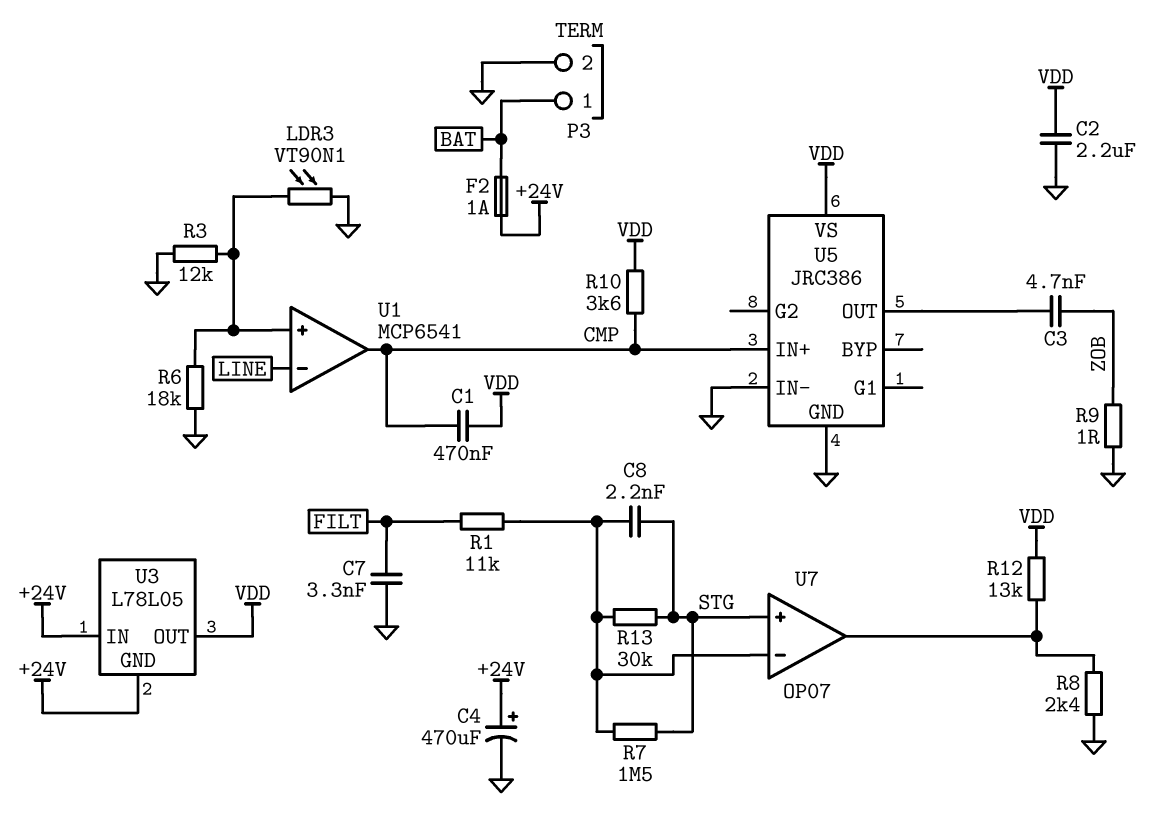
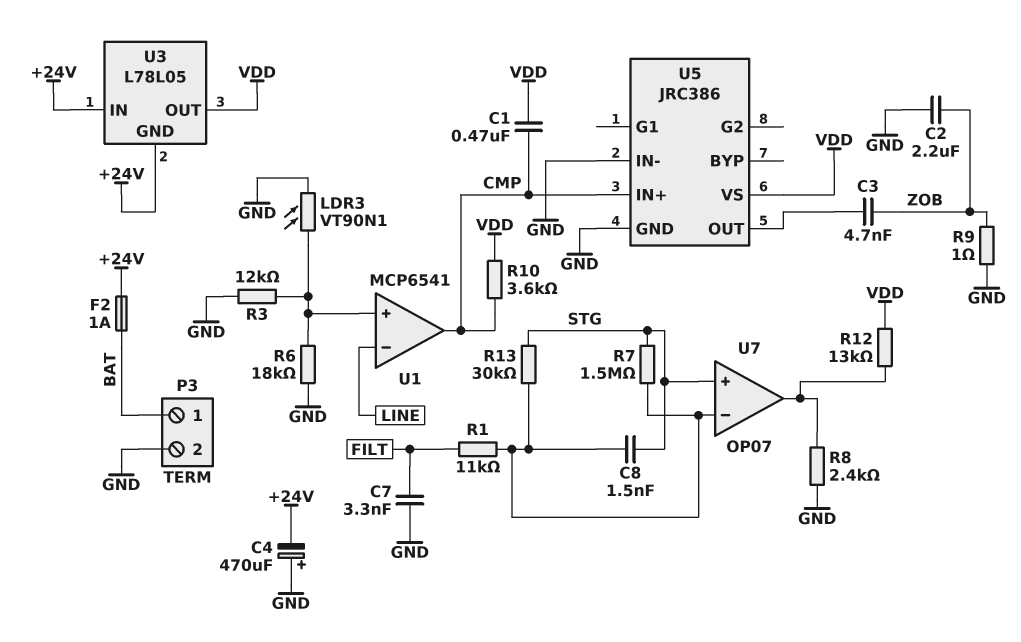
C2: 2.2uF (GND, VDD) -> 2.2uF (GND, ZOB)
C4: 470uF (plus +24V, minus GND) -> 470uF (plus GND, minus +24V)
C8: 2.2nF (STG, U7/in-) -> 1.5nF (STG, U7/in-)

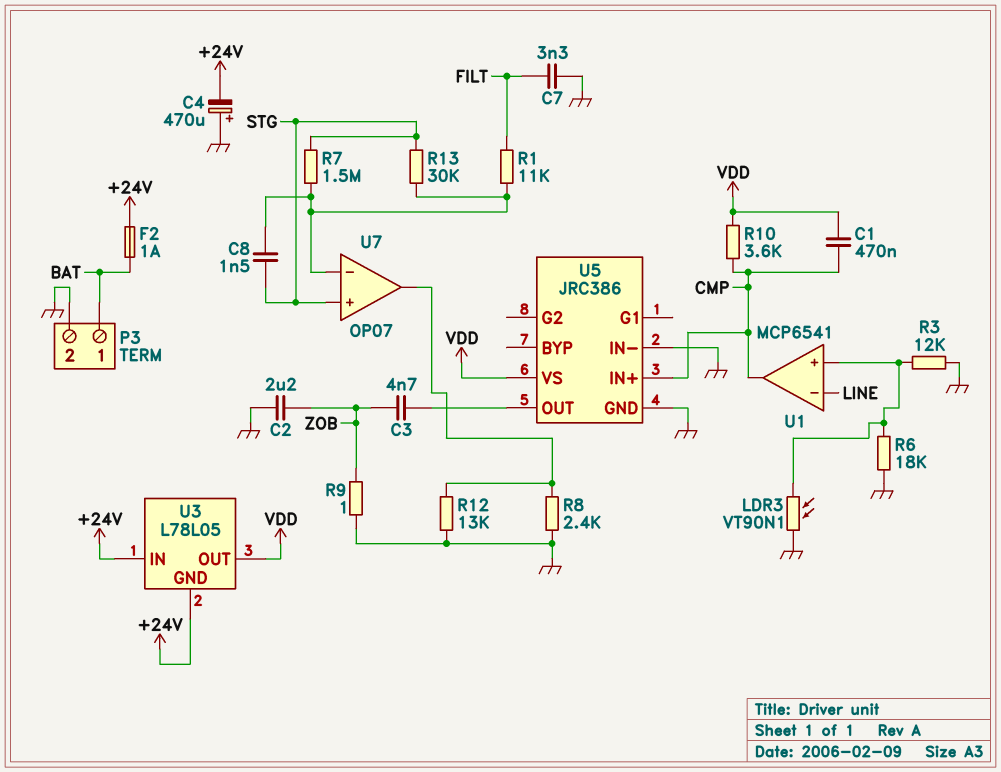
R12: 13k (U7/out, VDD) -> 13k (GND, U7/out)

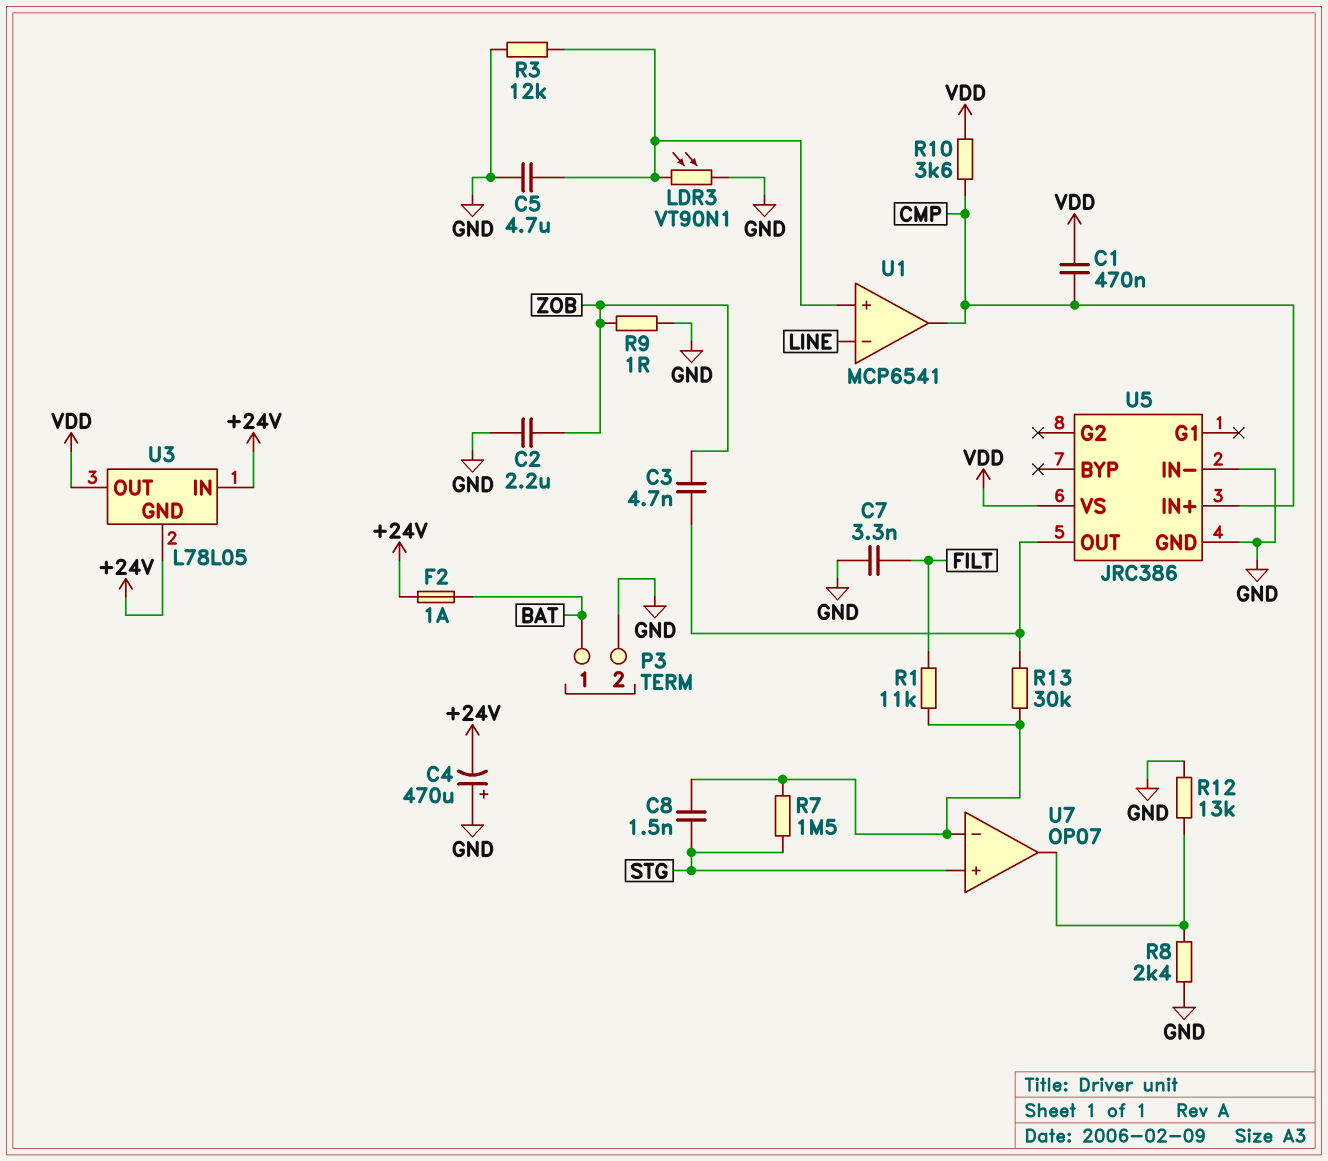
C5: none -> 4.7uF (GND, U1/in+)
R6: 18k (GND, U1/in+) -> none
R13: 30k (STG, U7/in-) -> 30k (U5/OUT, U7/in-)

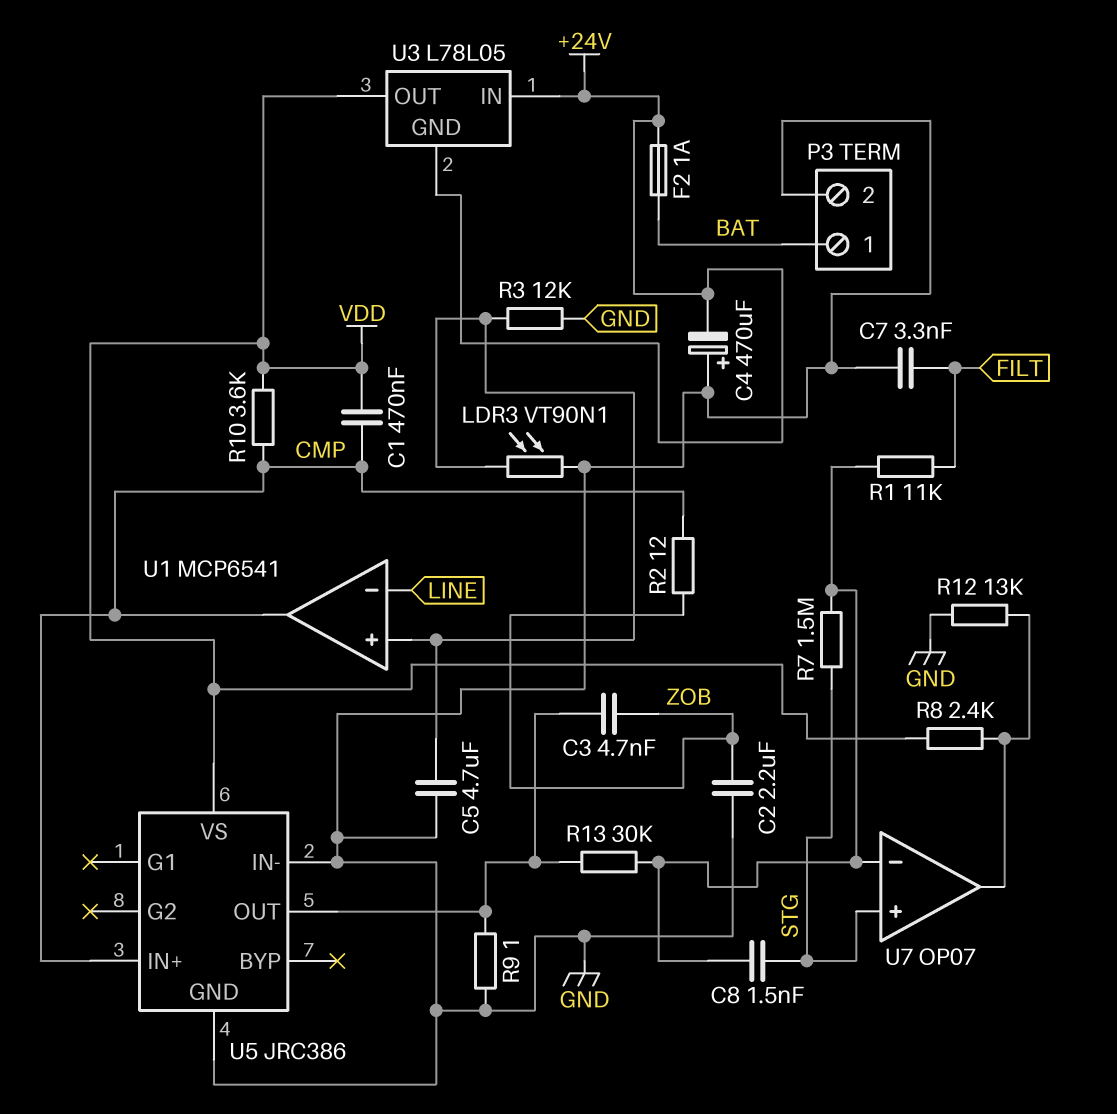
R2: none -> 12 (CMP, ZOB)
R8: 2.4k (GND, U7/out) -> 2.4k (U7/out, VDD)
R9: 1 (GND, ZOB) -> 1 (GND, U5/OUT)

